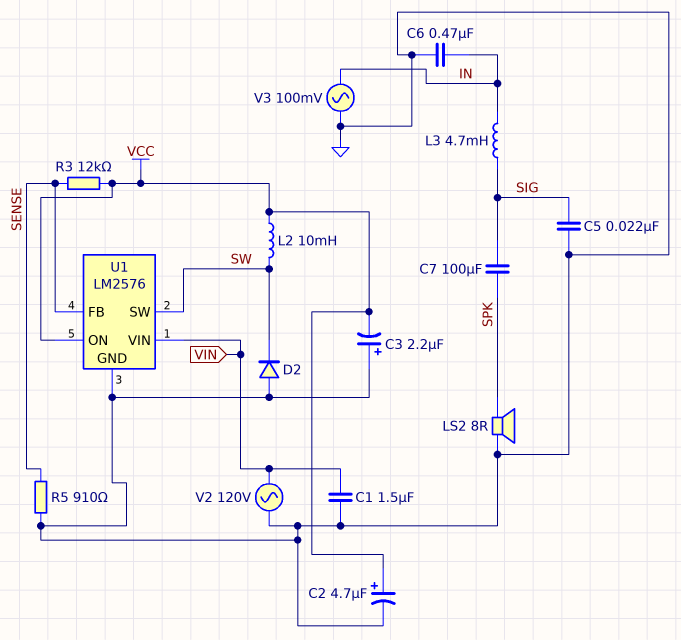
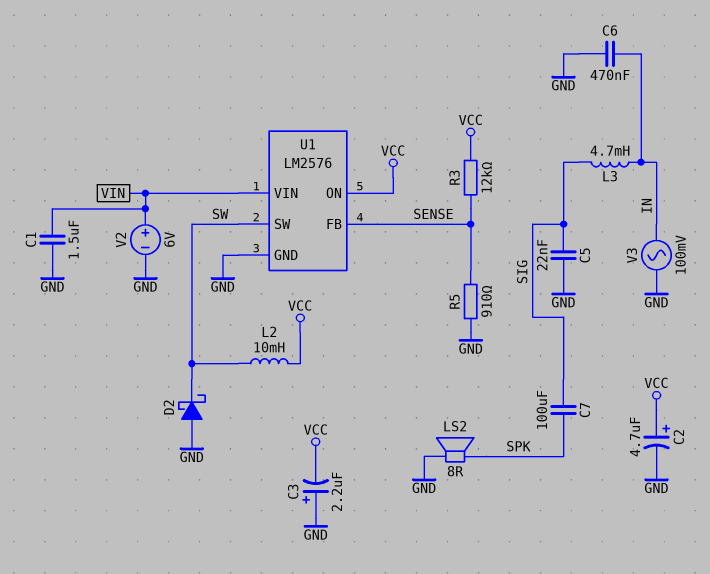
D2: diode (A GND, K SW) -> schottky (A GND, K SW)
V2: AC 120V (GND, VIN) -> 6V (plus VIN, minus GND)

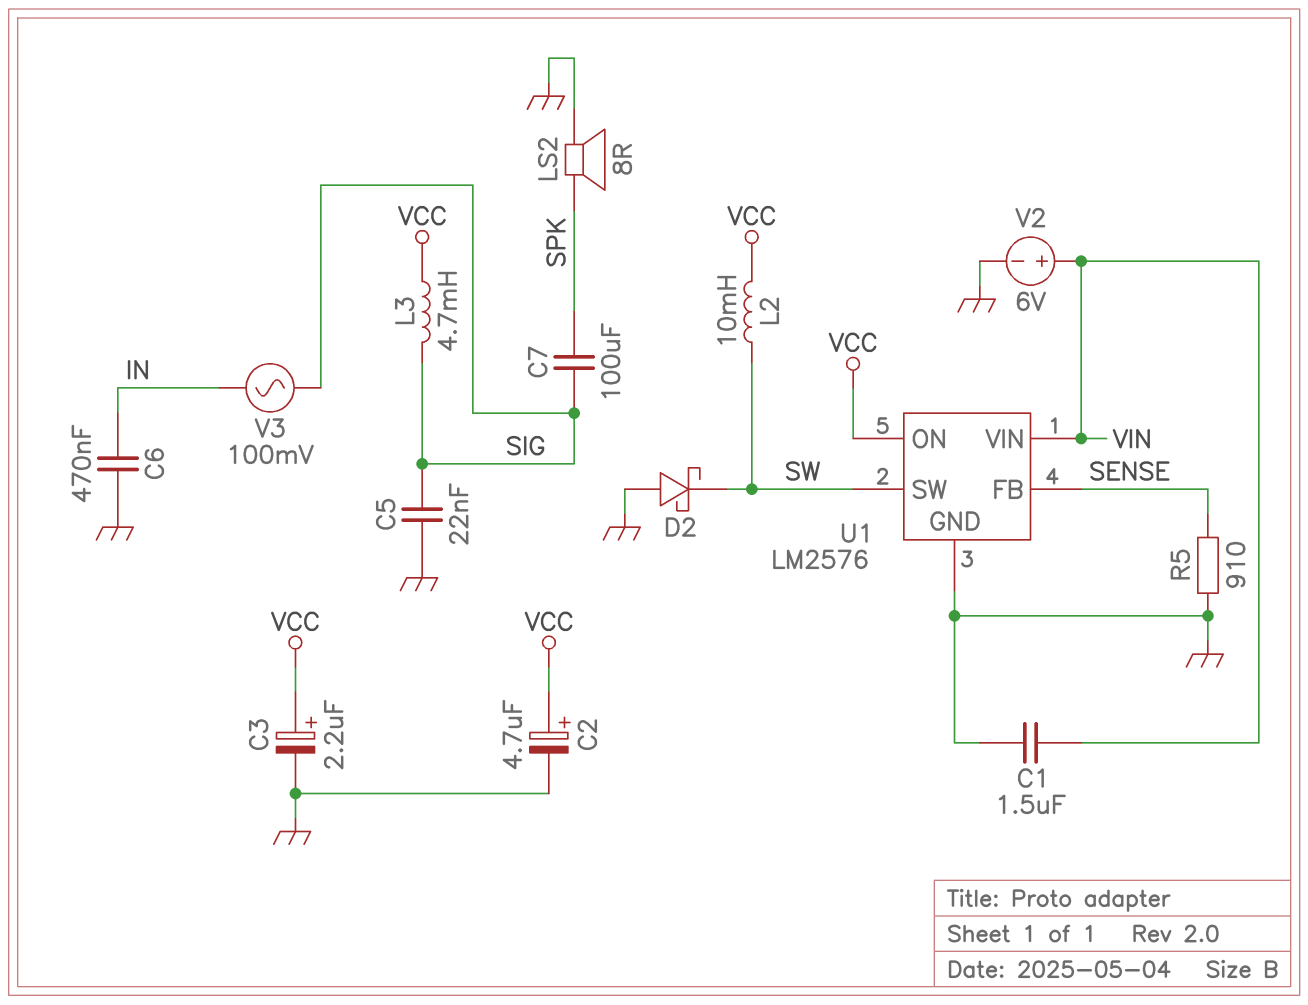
C3: 2.2uF (plus GND, minus VCC) -> 2.2uF (plus VCC, minus GND)
L3: 4.7mH (IN, SIG) -> 4.7mH (SIG, VCC)
R3: 12k (SENSE, VCC) -> none
V3: AC 100mV (GND, IN) -> AC 100mV (IN, SIG)

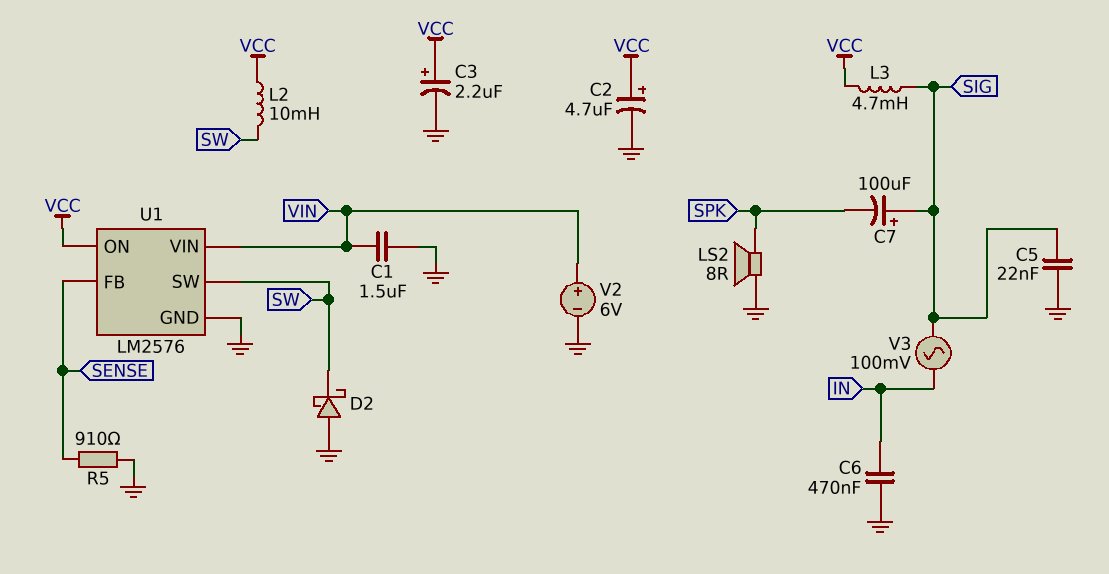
C7: 100uF (SIG, SPK) -> 100uF (plus SIG, minus SPK)

